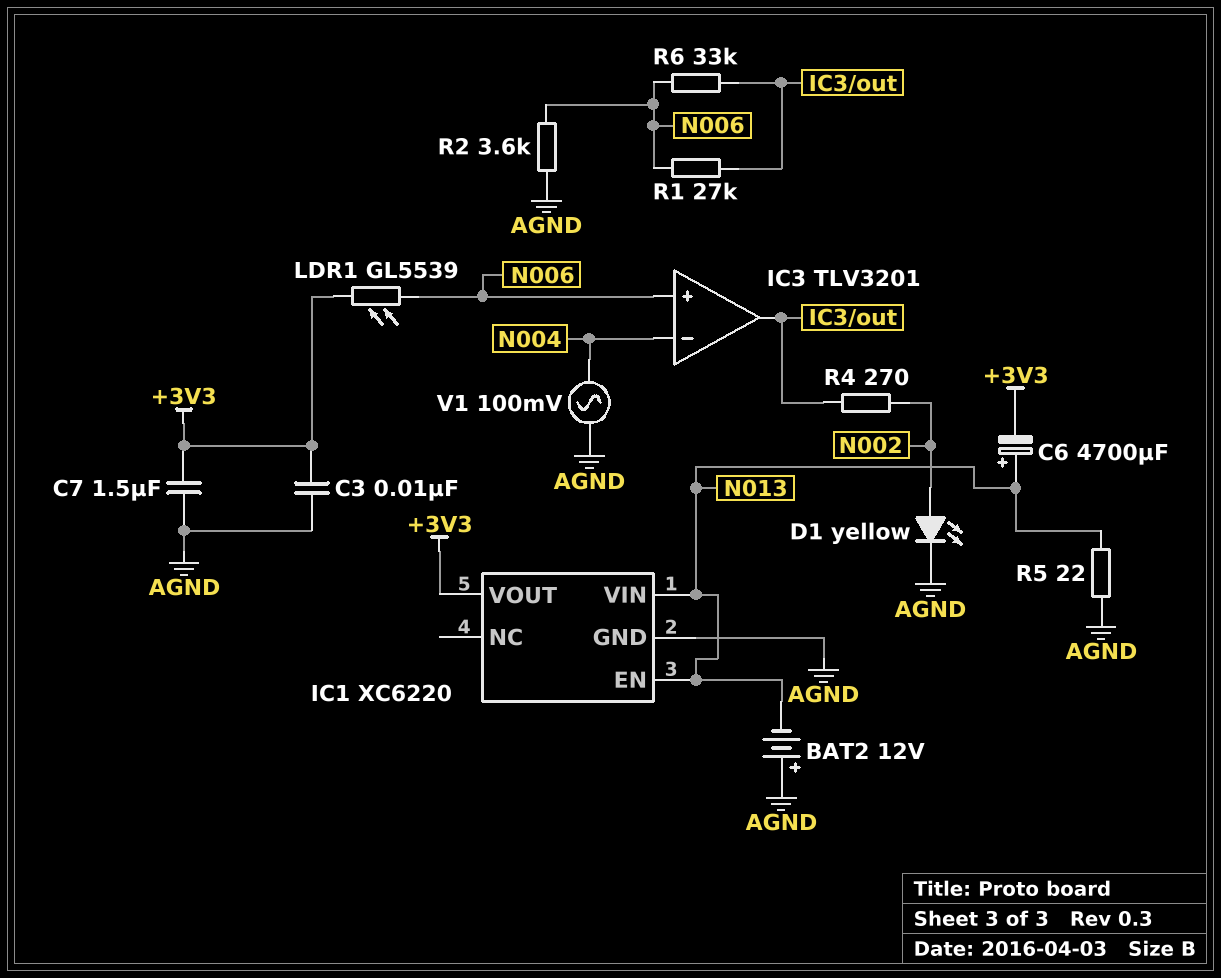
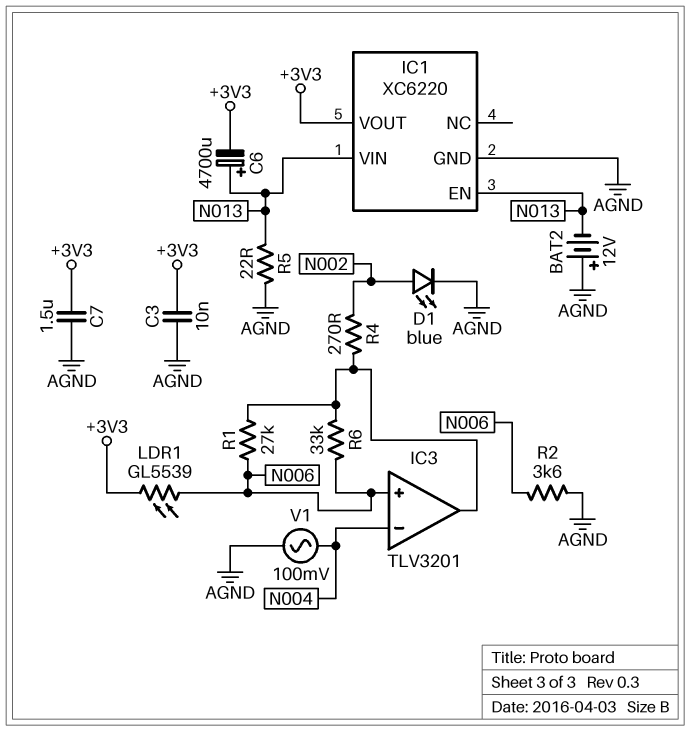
D1: LED yellow (A N002, K AGND) -> LED blue (A N002, K AGND)

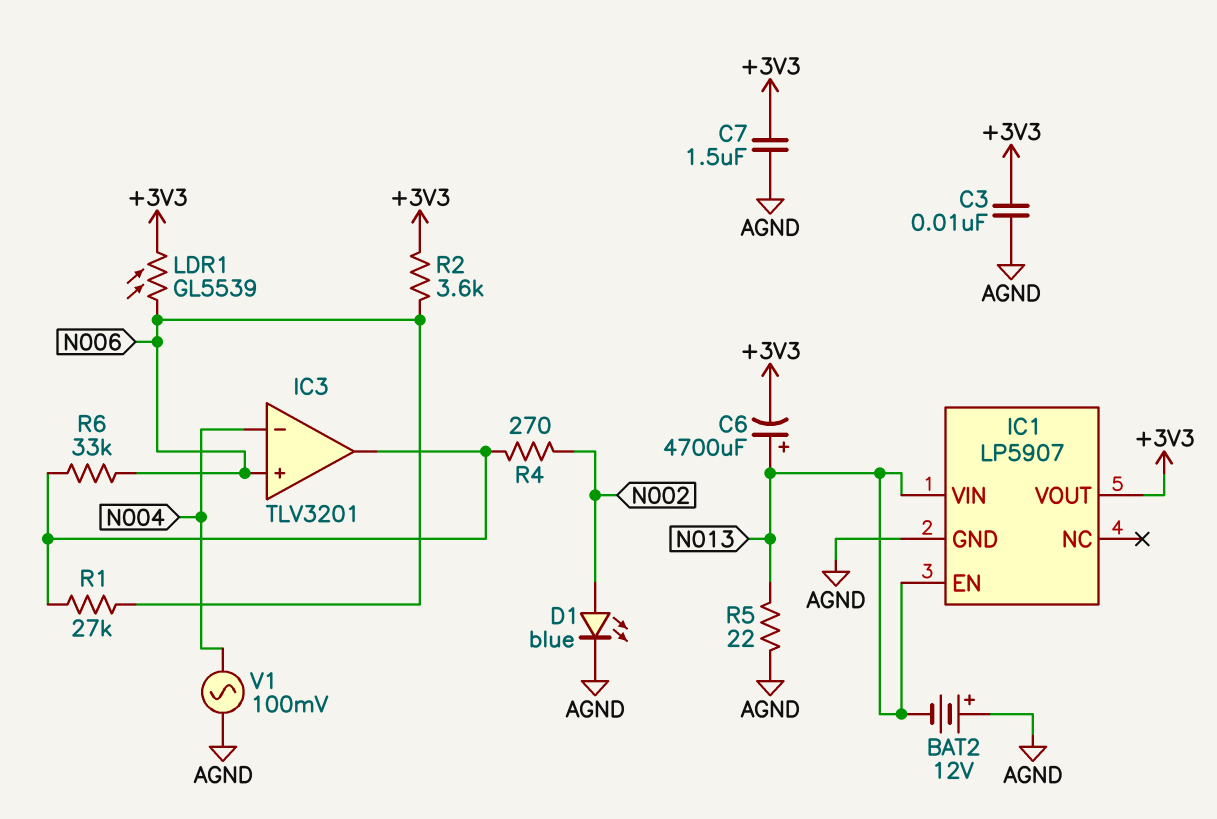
IC1: XC6220 -> LP5907
R2: 3.6k (AGND, N006) -> 3.6k (+3V3, N006)

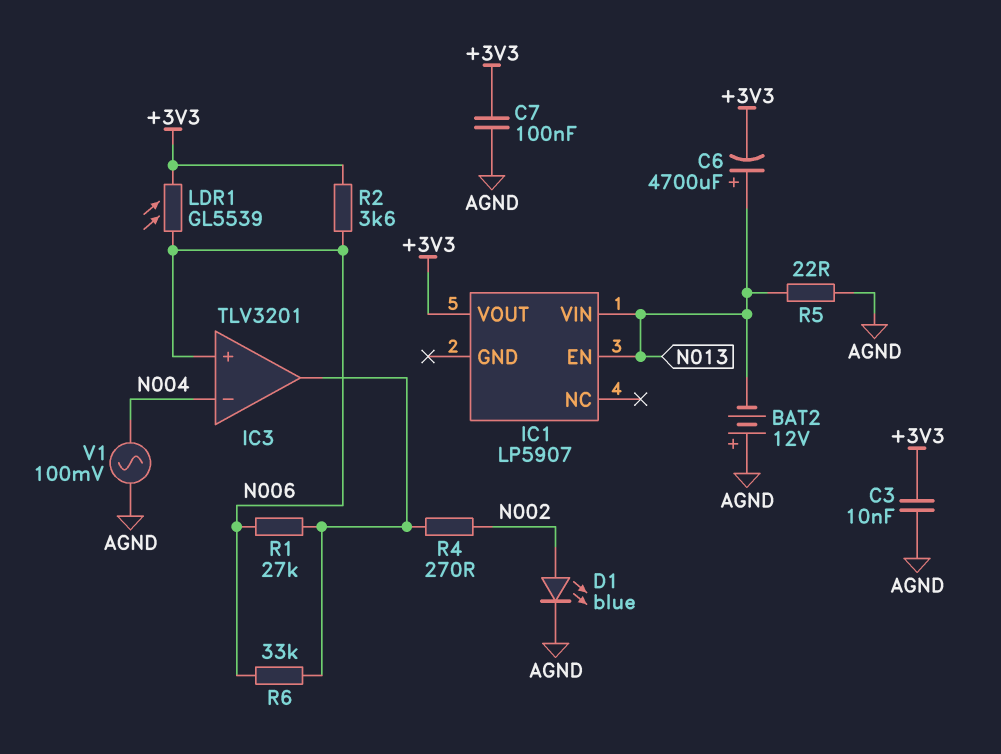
C7: 1.5uF (+3V3, AGND) -> 100nF (+3V3, AGND)
IC1 pin GND: AGND -> none

